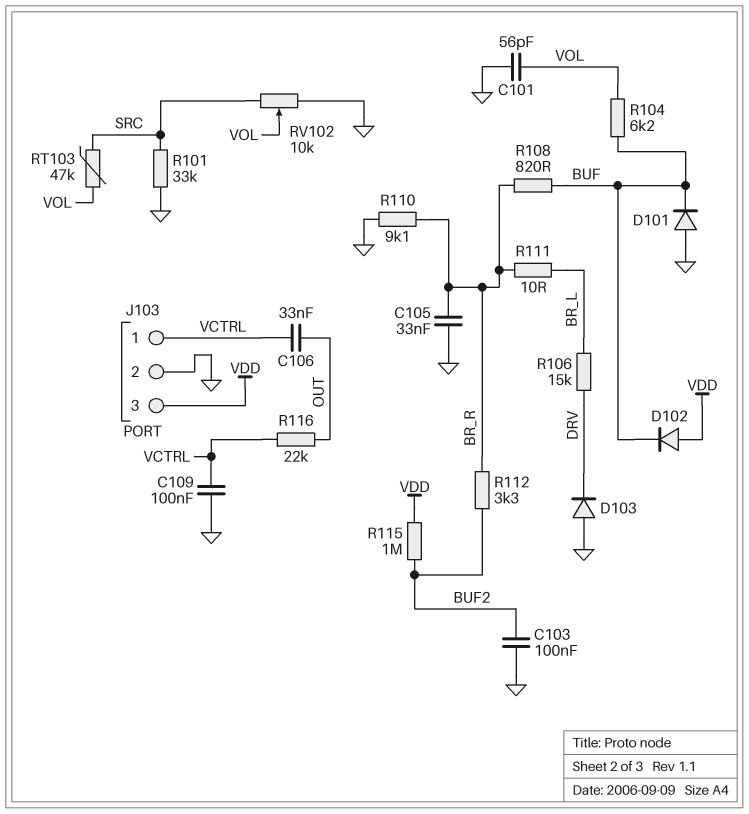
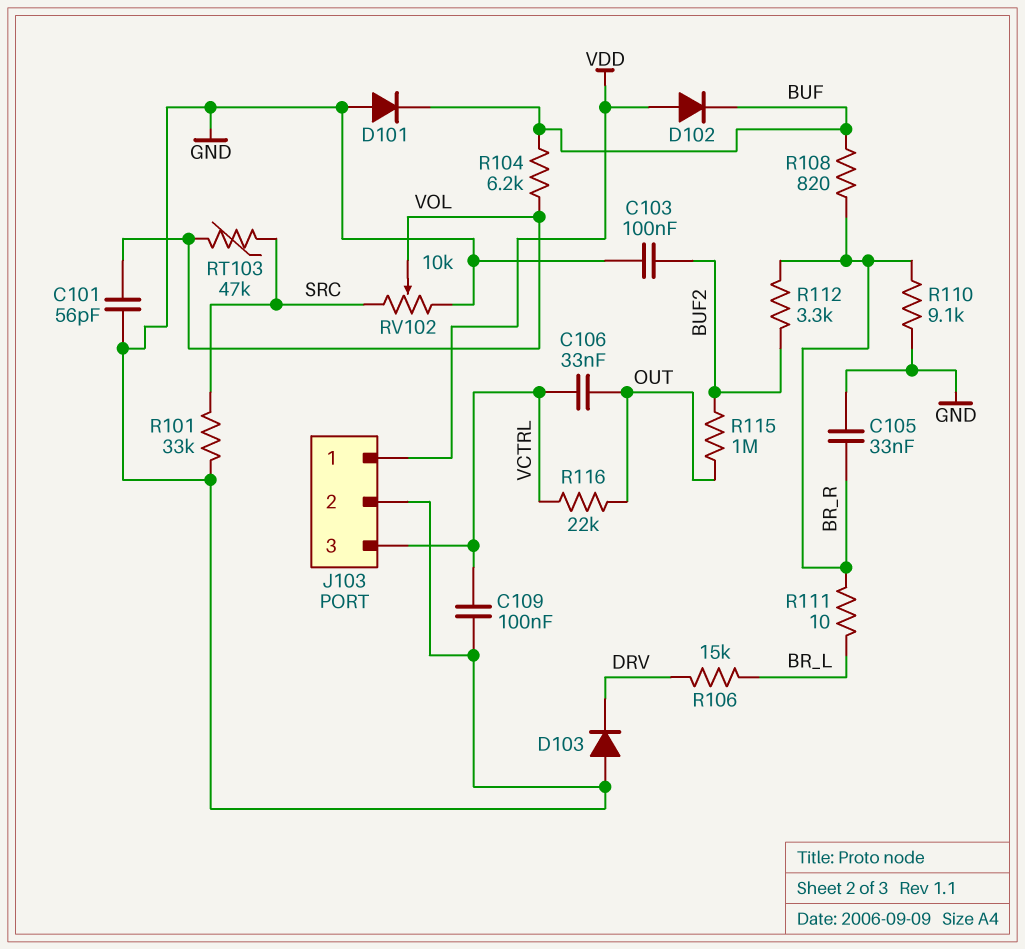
J103 pin 1: VCTRL -> VDD
J103 pin 3: VDD -> VCTRL
R115: 1M (BUF2, VDD) -> 1M (BUF2, OUT)

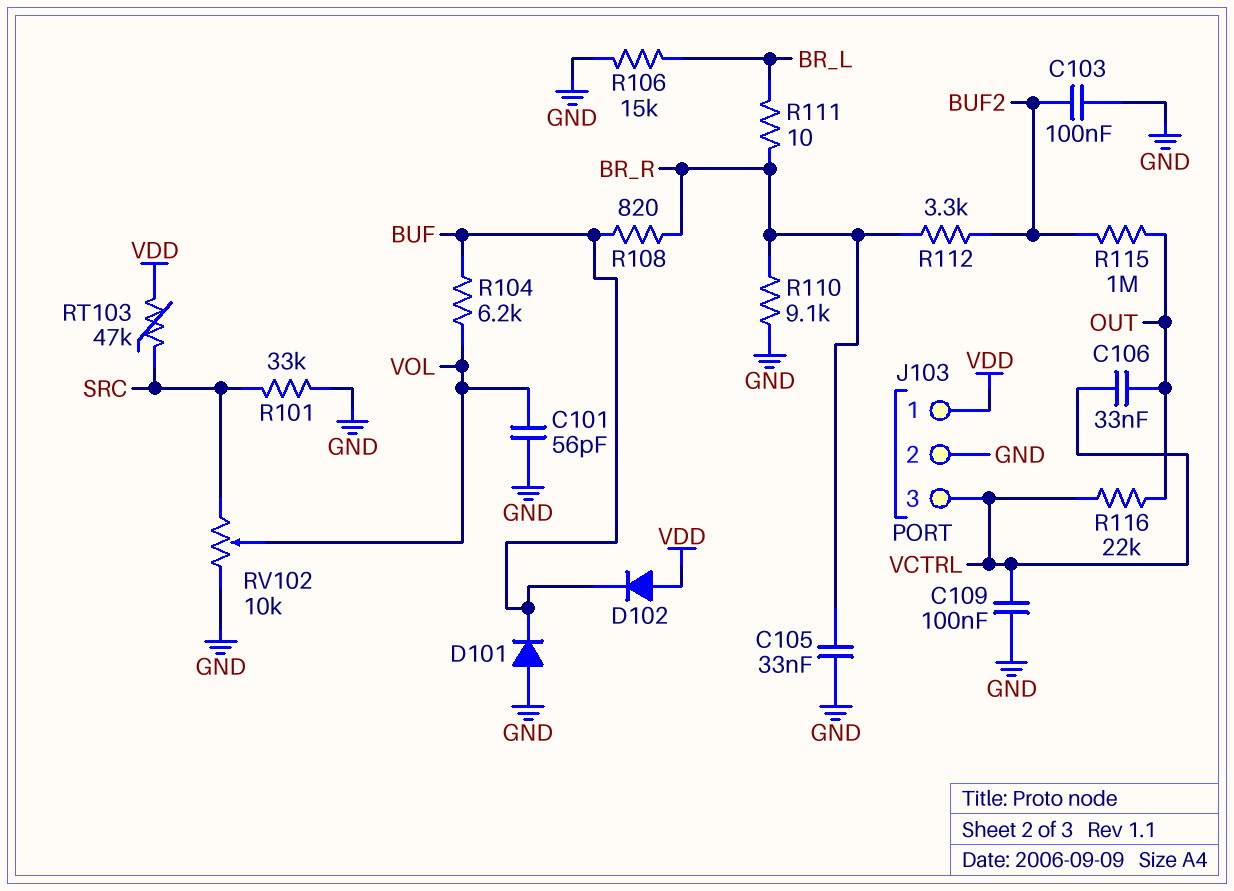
D103: diode (A GND, K DRV) -> none
R106: 15k (BR_L, DRV) -> 15k (BR_L, GND)
RT103: 47k (SRC, VOL) -> 47k (SRC, VDD)

